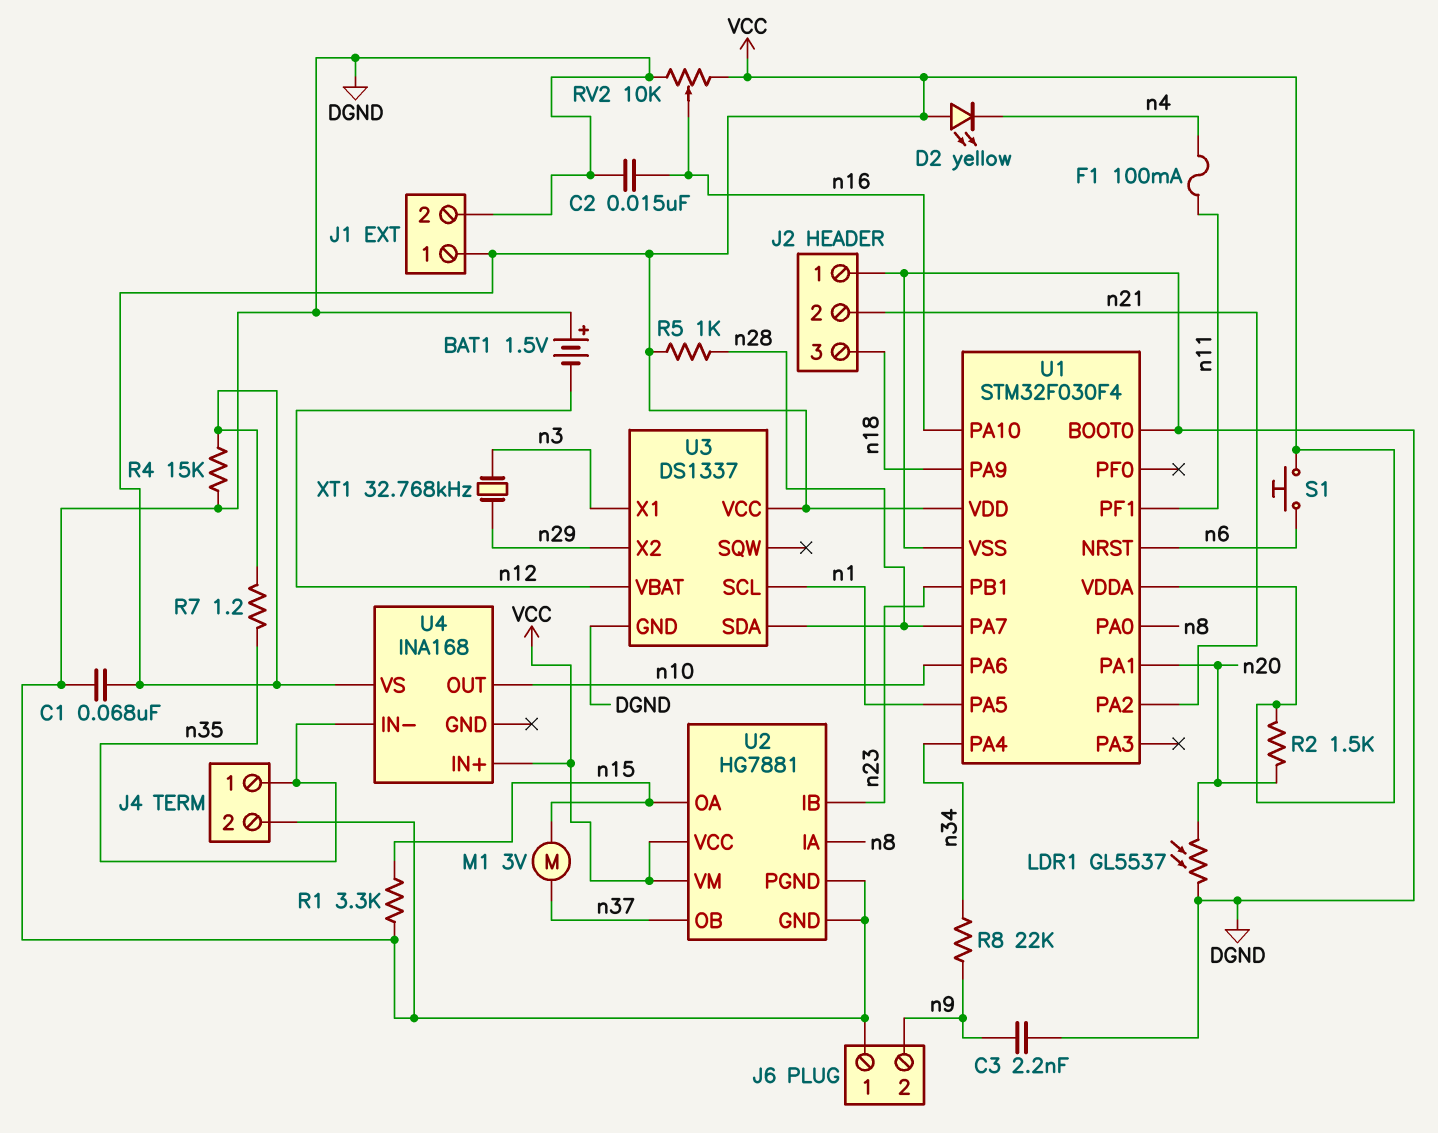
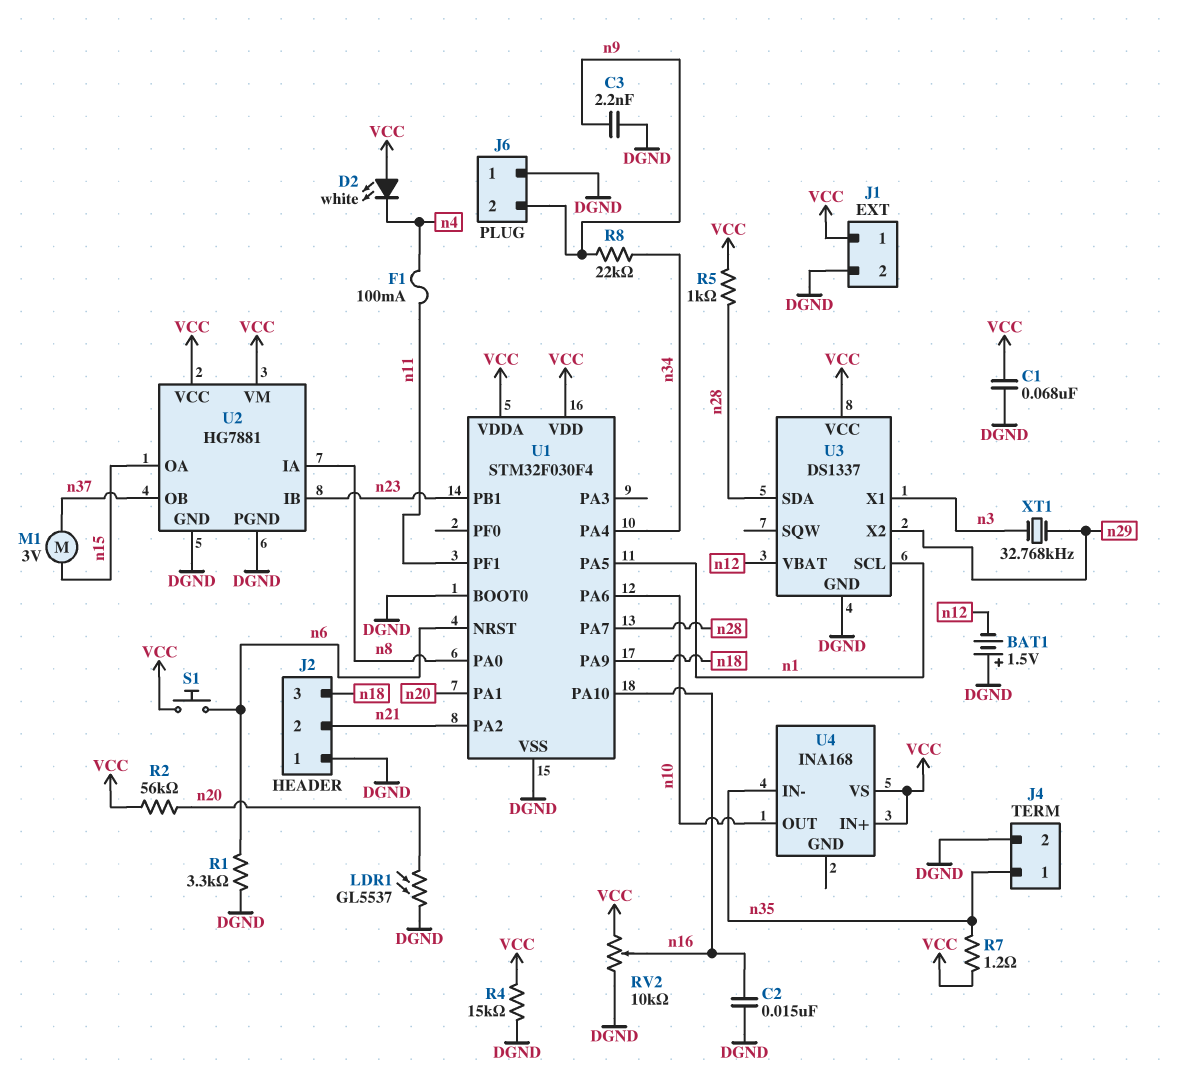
D2: LED yellow (A VCC, K n4) -> LED white (A VCC, K n4)
R1: 3.3k (DGND, n15) -> 3.3k (DGND, n6)
R2: 1.5k (VCC, n20) -> 56k (VCC, n20)

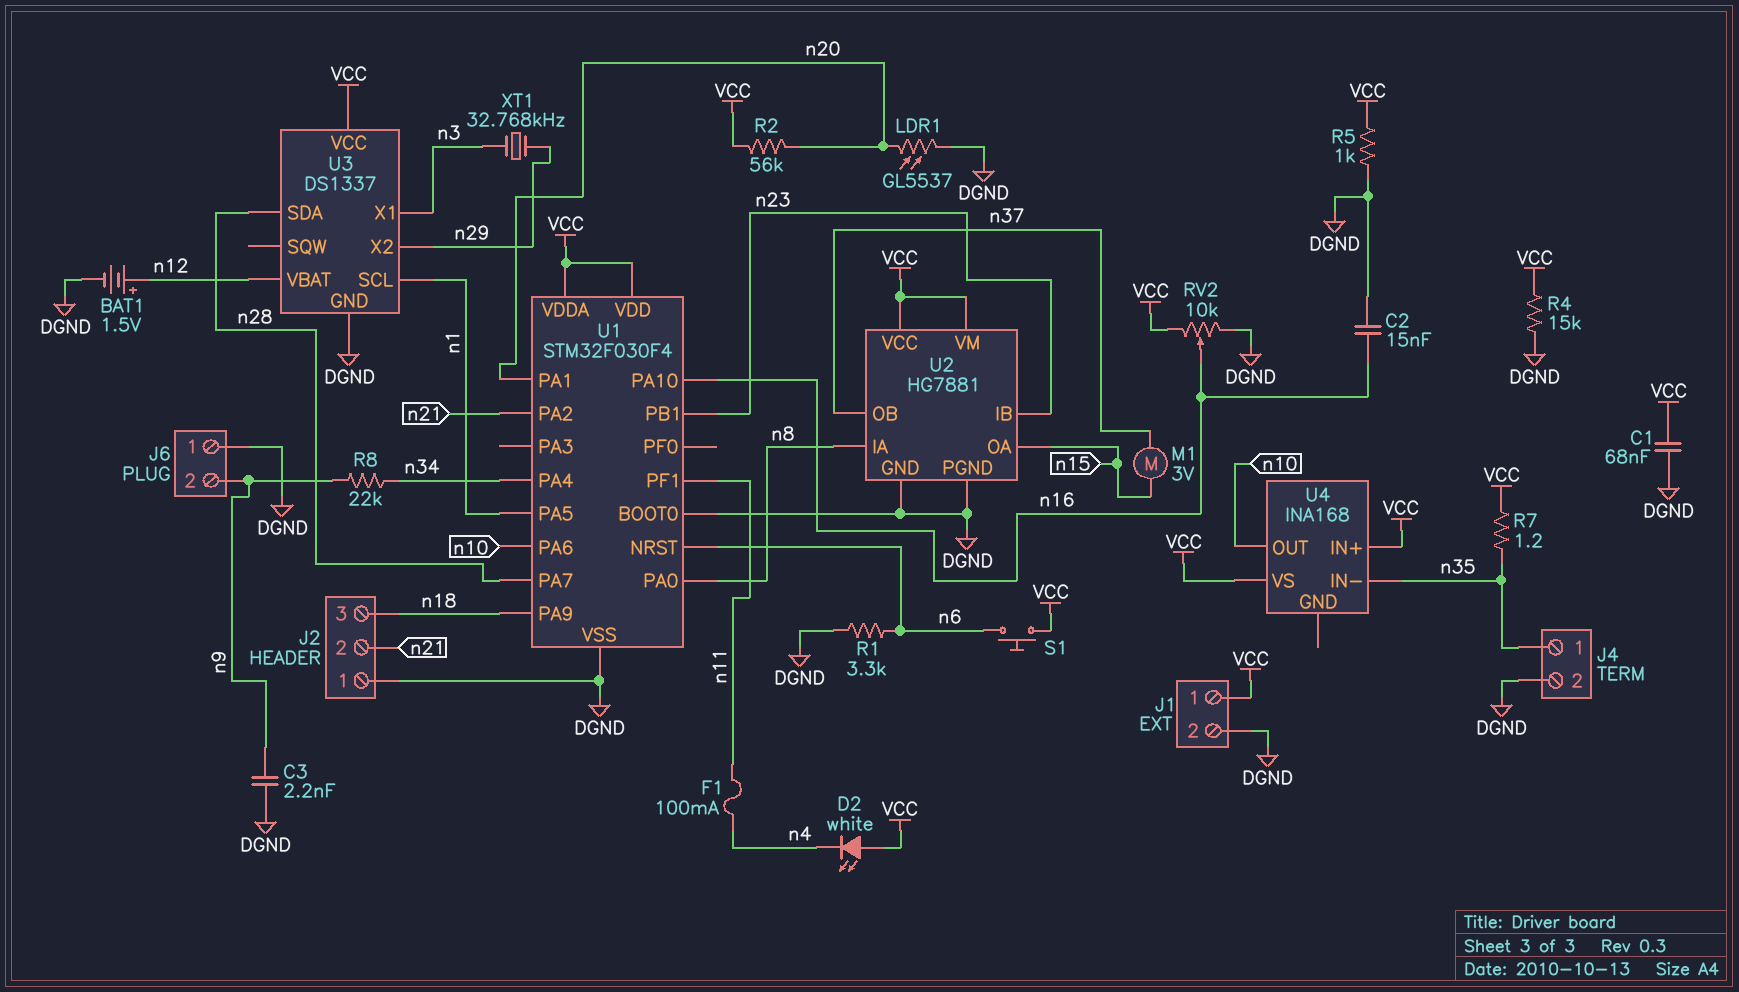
BAT1: 1.5V (plus DGND, minus n12) -> 1.5V (plus n12, minus DGND)
R5: 1k (VCC, n28) -> 1k (DGND, VCC)

